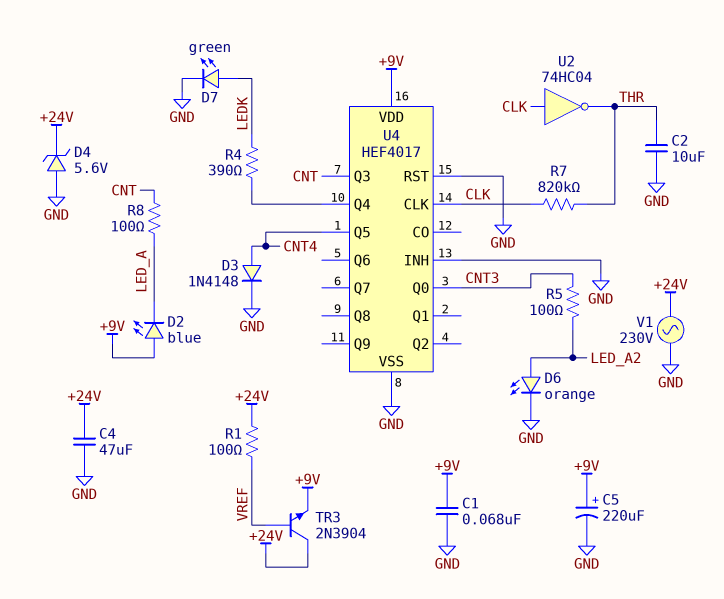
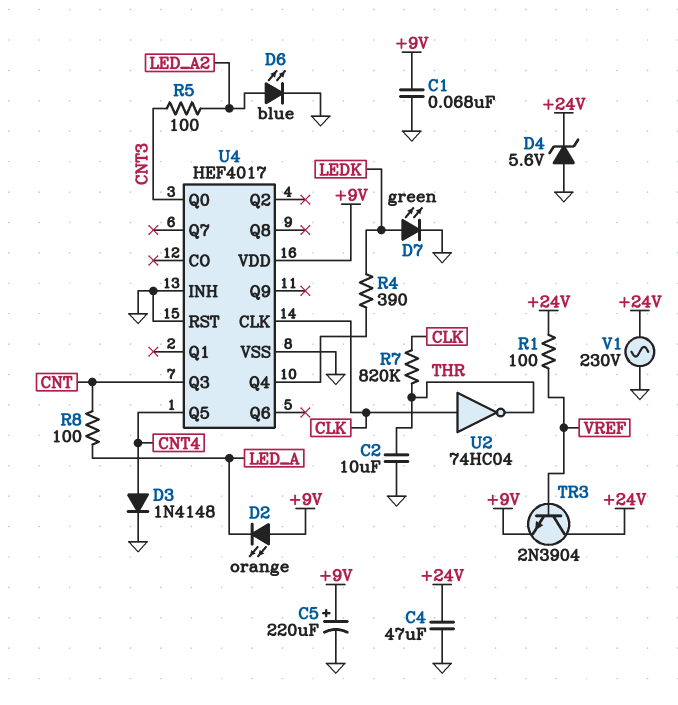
D2: LED blue (A +9V, K LED_A) -> LED orange (A +9V, K LED_A)
D6: LED orange (A LED_A2, K GND) -> LED blue (A LED_A2, K GND)

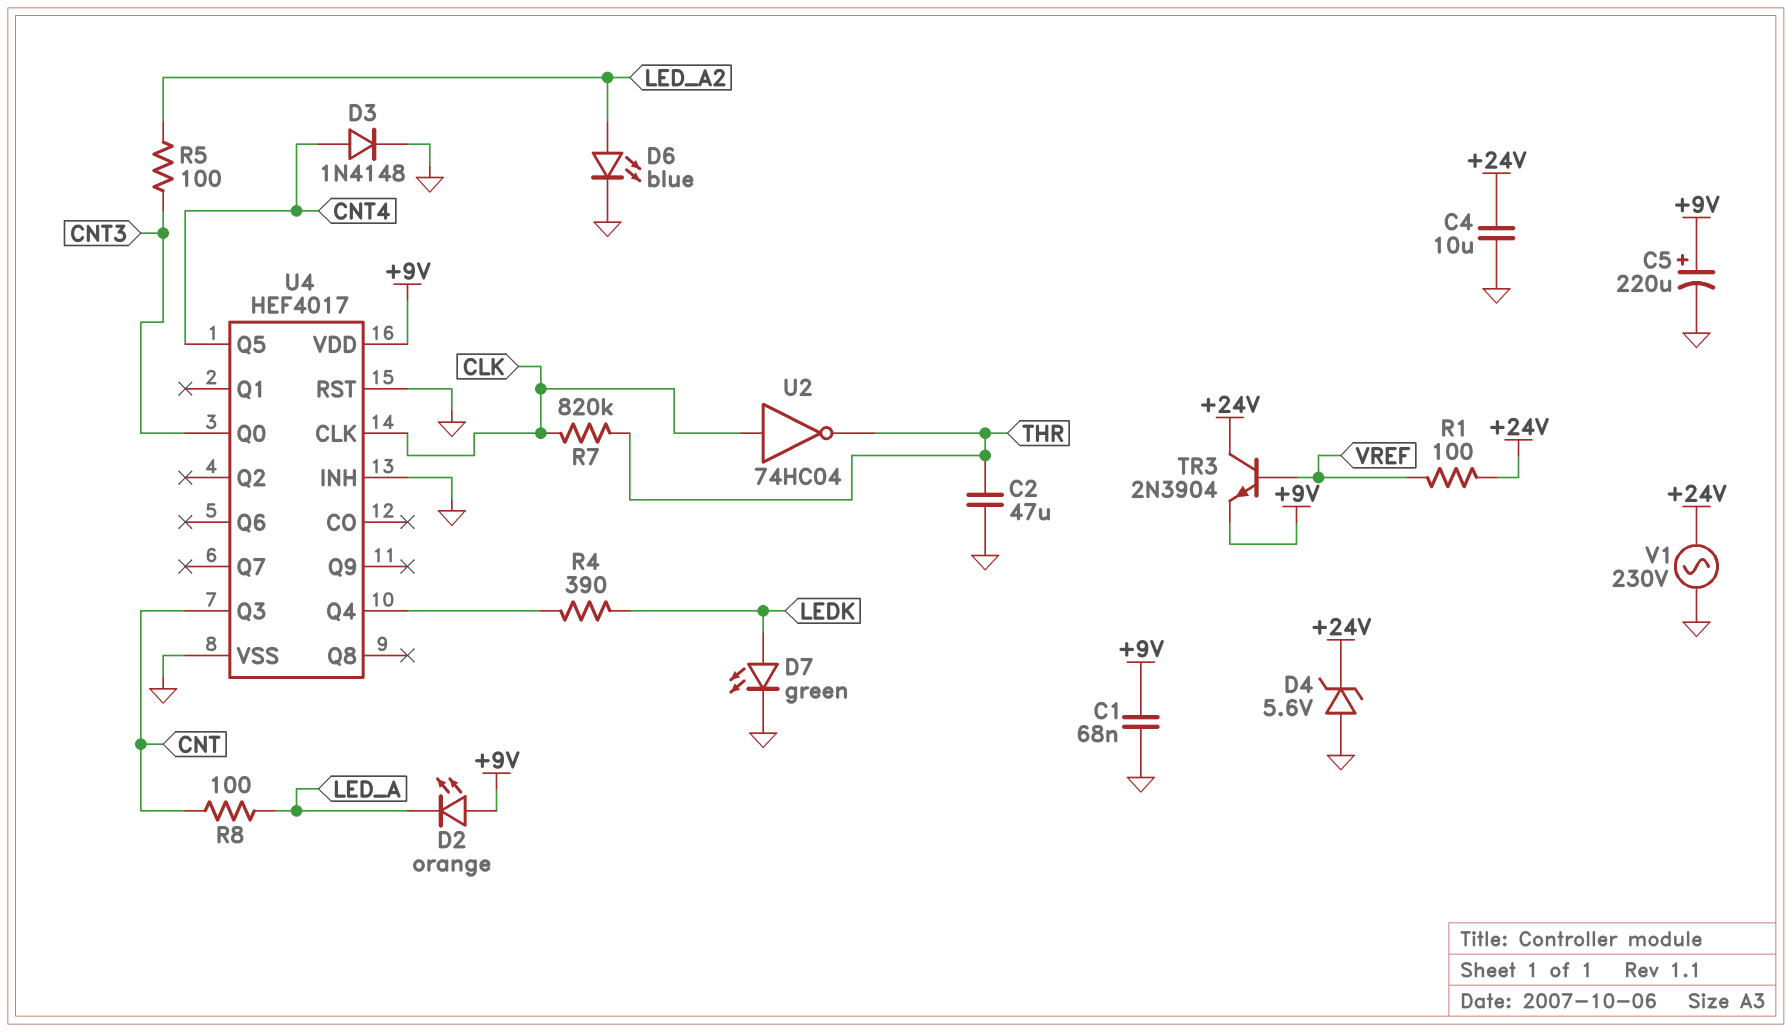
C2: 10uF (GND, THR) -> 47uF (GND, THR)
C4: 47uF (+24V, GND) -> 10uF (+24V, GND)

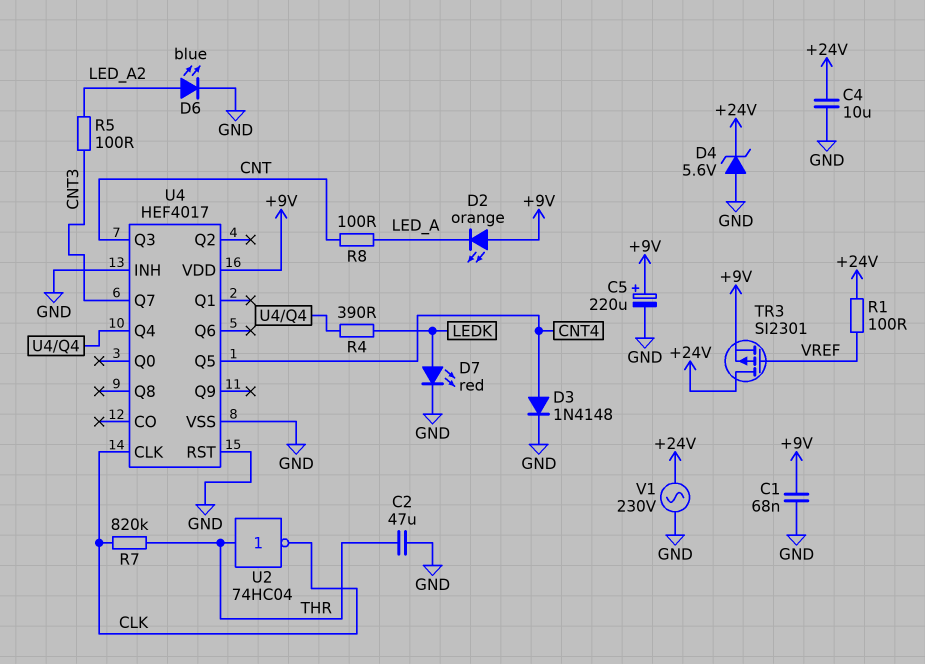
D7: LED green (A LEDK, K GND) -> LED red (A LEDK, K GND)
TR3: NPN 2N3904 (B VREF, C +24V, E +9V) -> PMOS SI2301 (G VREF, D +24V, S +9V)
U2: NOT 74HC04 (in CLK, out THR) -> NOT 74HC04 (in THR, out CLK)
U4 pin Q0: CNT3 -> none
U4 pin Q7: none -> CNT3

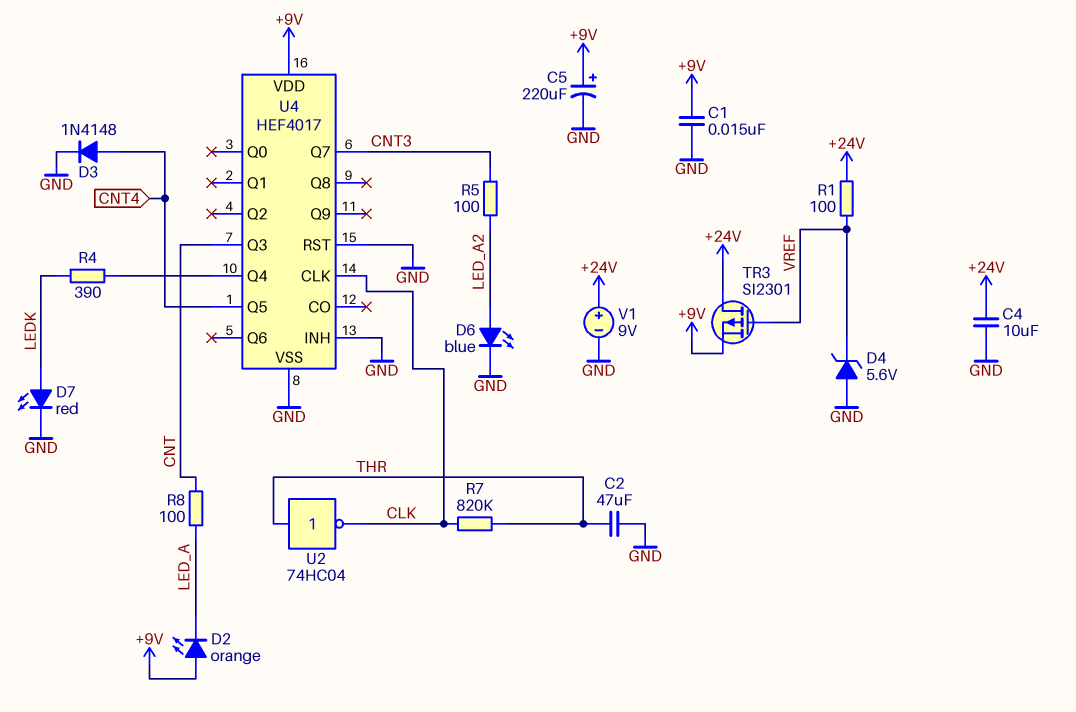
C1: 68nF (+9V, GND) -> 15nF (+9V, GND)
D4: zener 5.6V (A GND, K +24V) -> zener 5.6V (A GND, K VREF)
V1: AC 230V (+24V, GND) -> 9V (plus +24V, minus GND)

